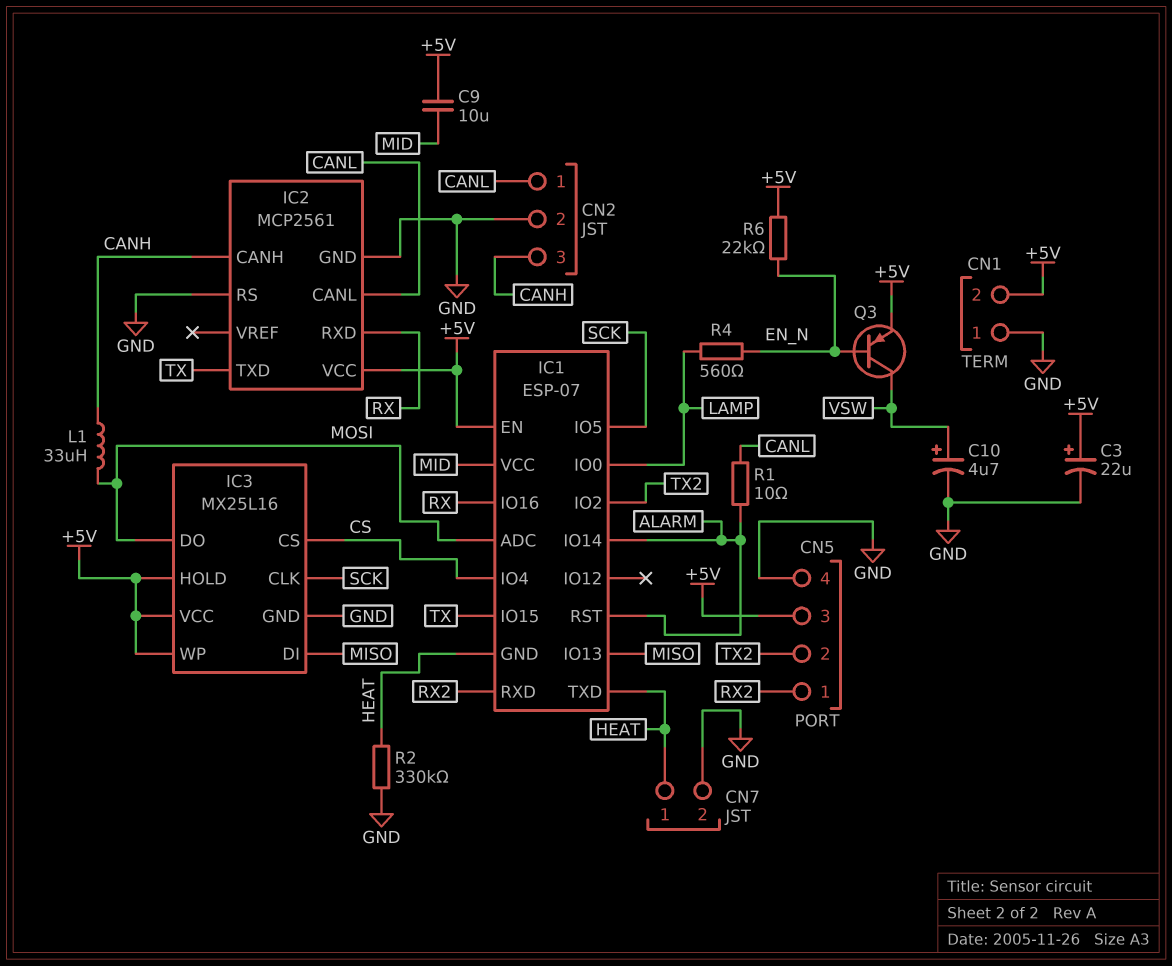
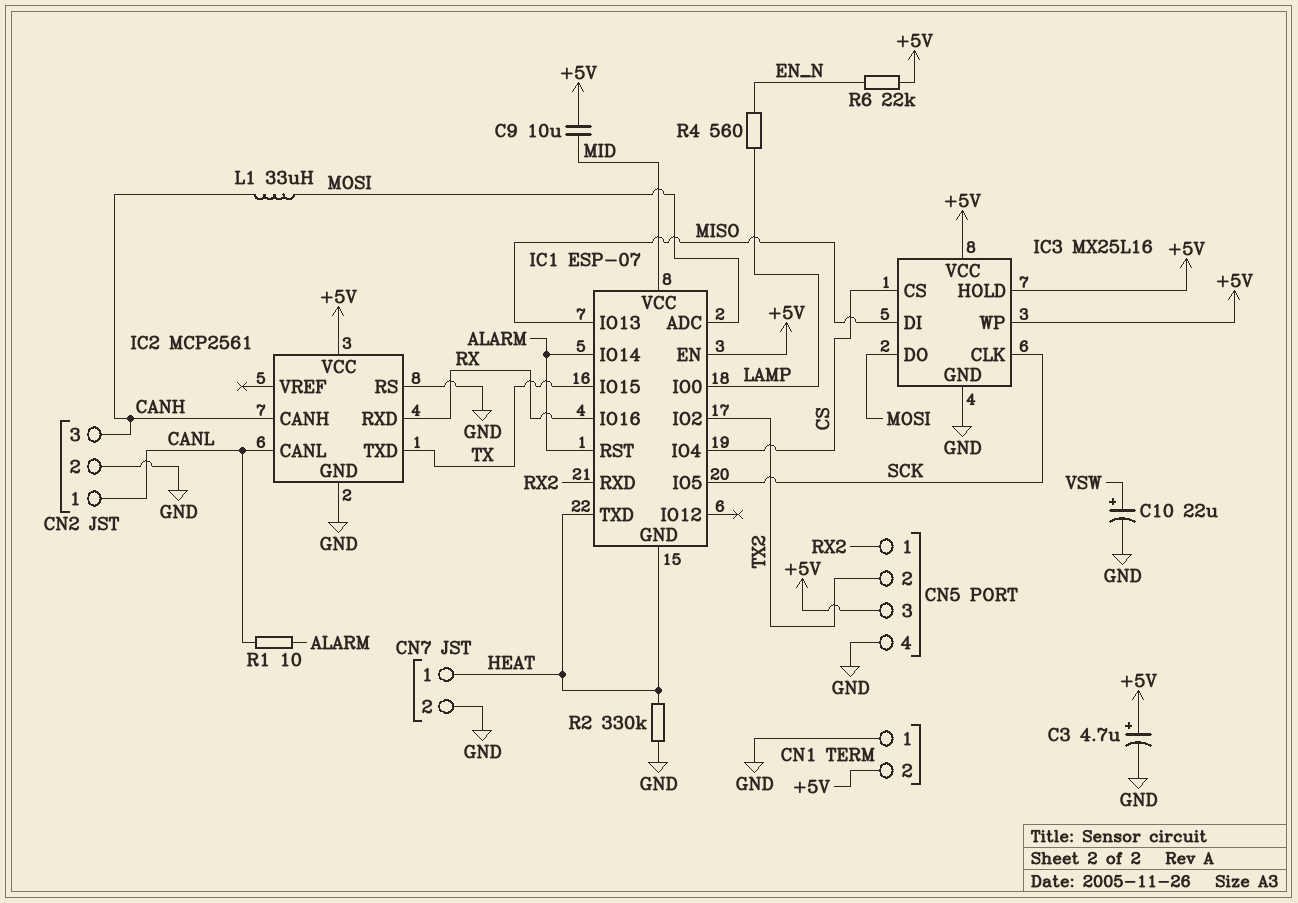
C3: 22uF (plus +5V, minus GND) -> 4.7uF (plus +5V, minus GND)
C10: 4.7uF (plus VSW, minus GND) -> 22uF (plus VSW, minus GND)
Q3: PNP (B EN_N, C VSW, E +5V) -> none

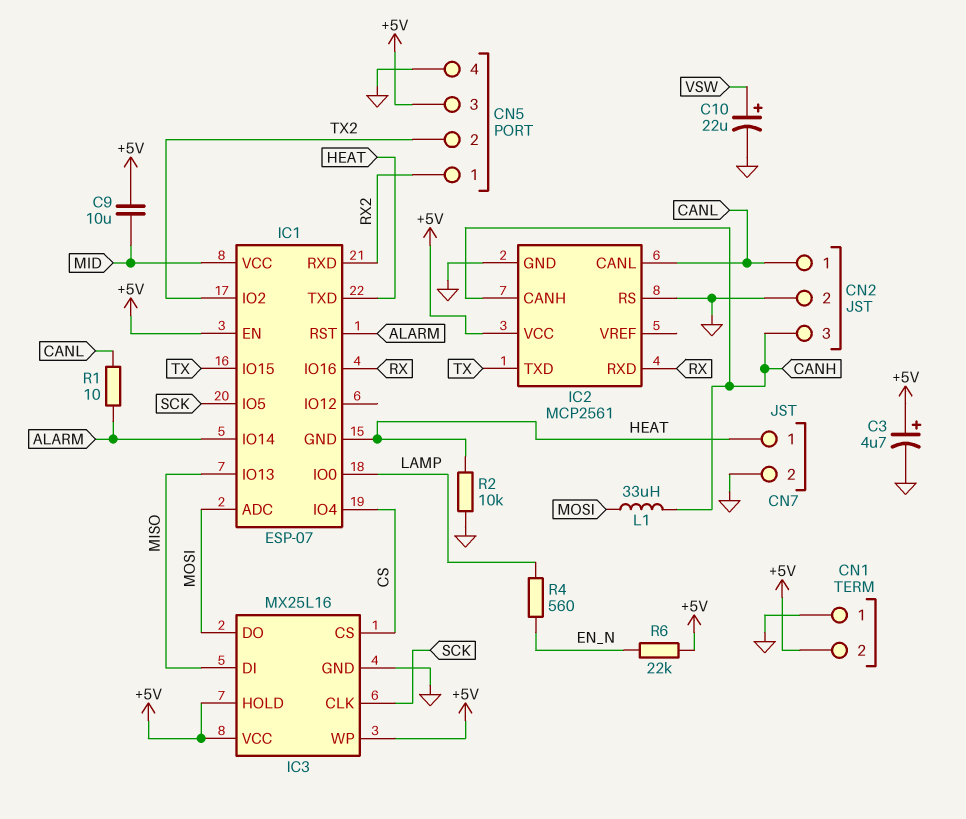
R2: 330k (GND, HEAT) -> 10k (GND, HEAT)

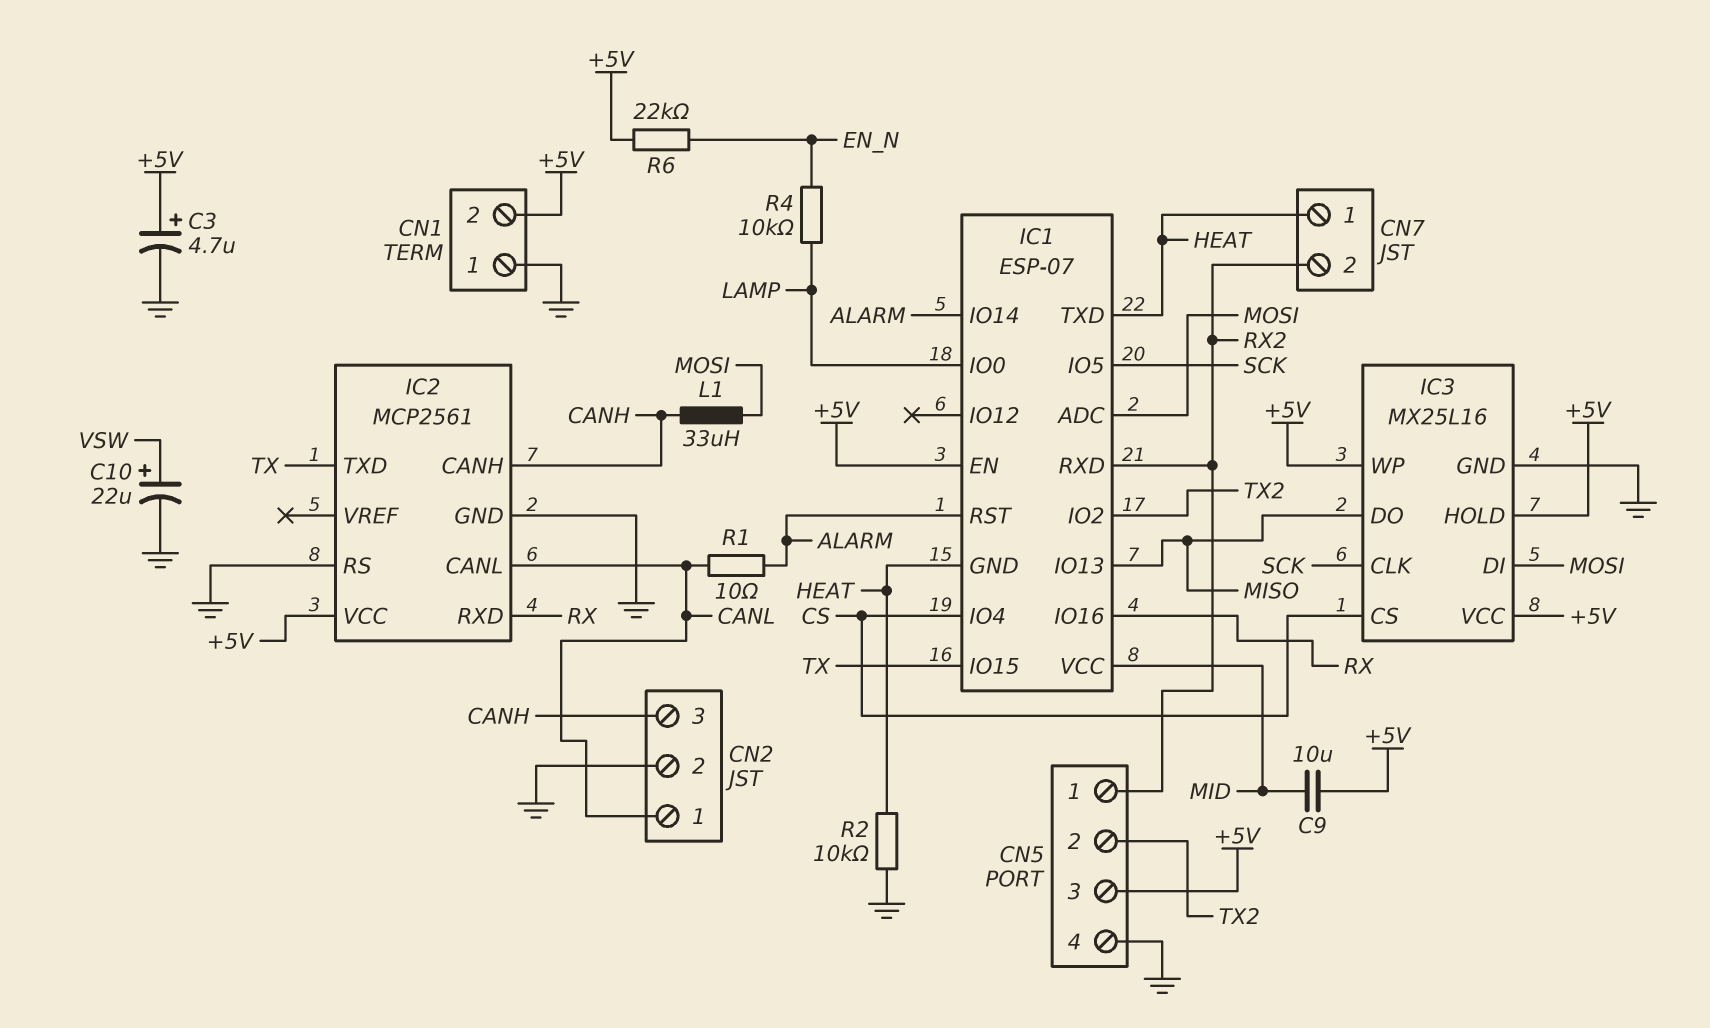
CN7 pin 2: GND -> RX2
IC3 pin DI: MISO -> MOSI
IC3 pin DO: MOSI -> MISO
R4: 560 (EN_N, LAMP) -> 10k (EN_N, LAMP)

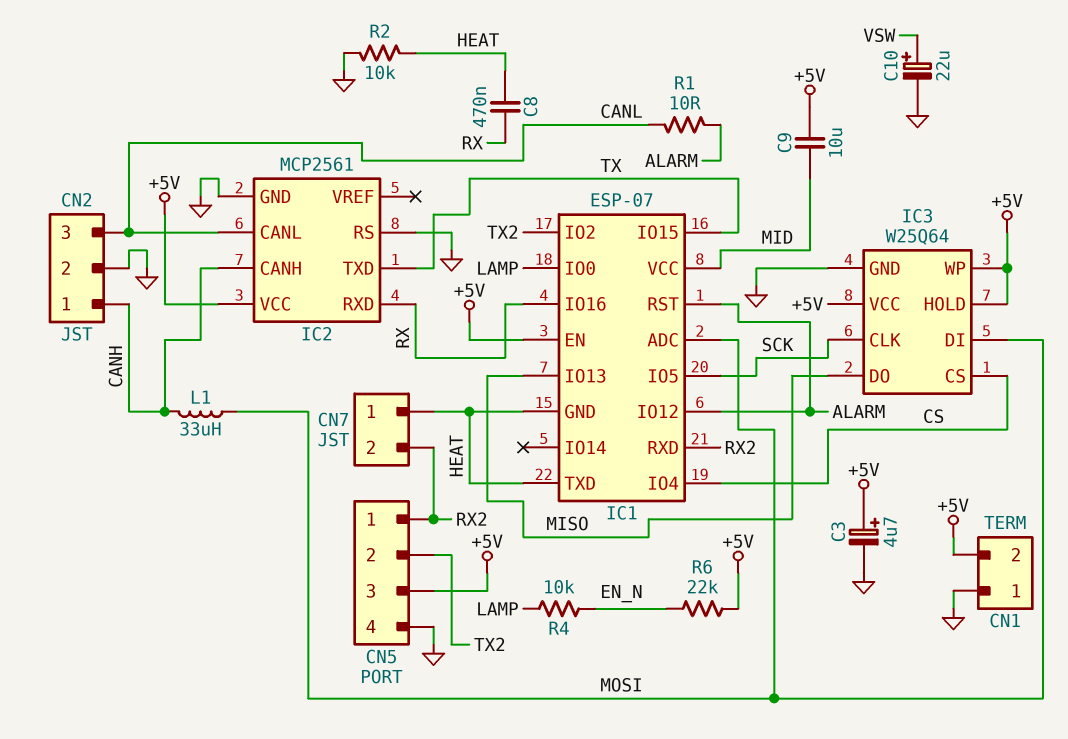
C8: none -> 470nF (HEAT, RX)
CN2 pin 1: CANL -> CANH
CN2 pin 3: CANH -> CANL
IC1 pin IO12: none -> ALARM
IC1 pin IO14: ALARM -> none
IC3: MX25L16 -> W25Q64

